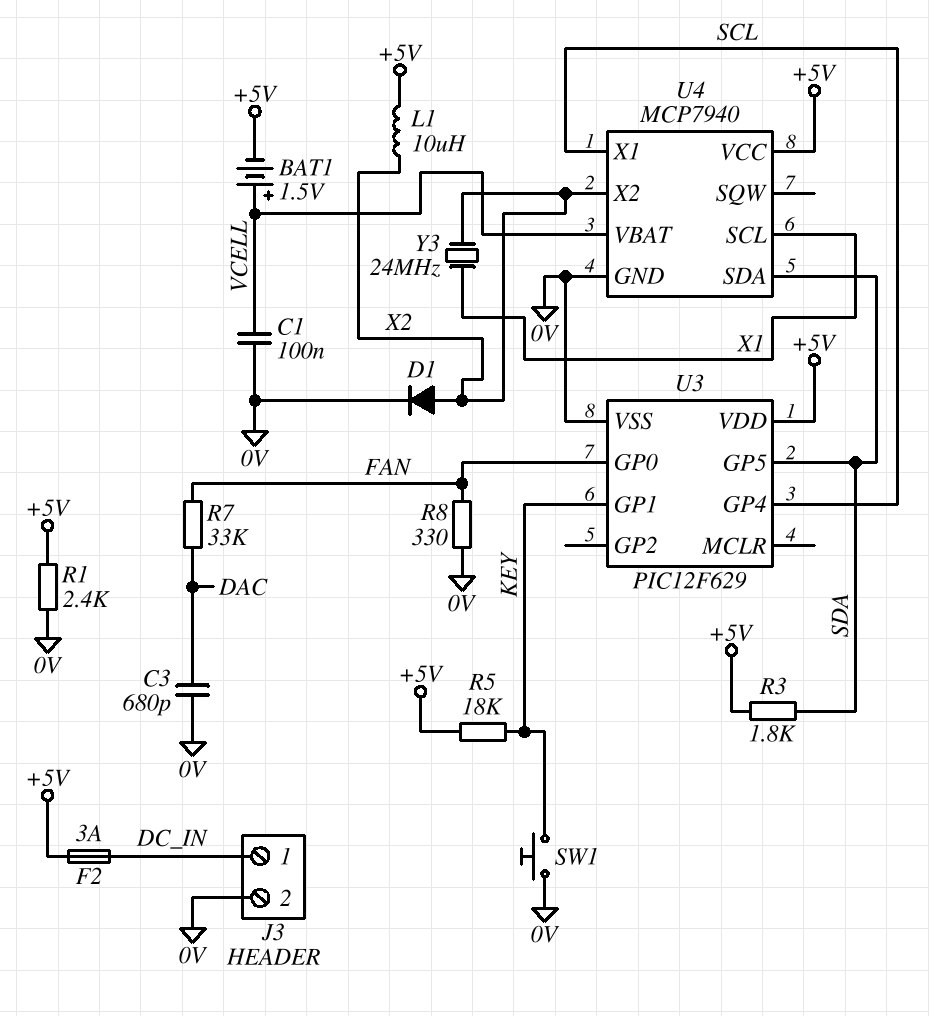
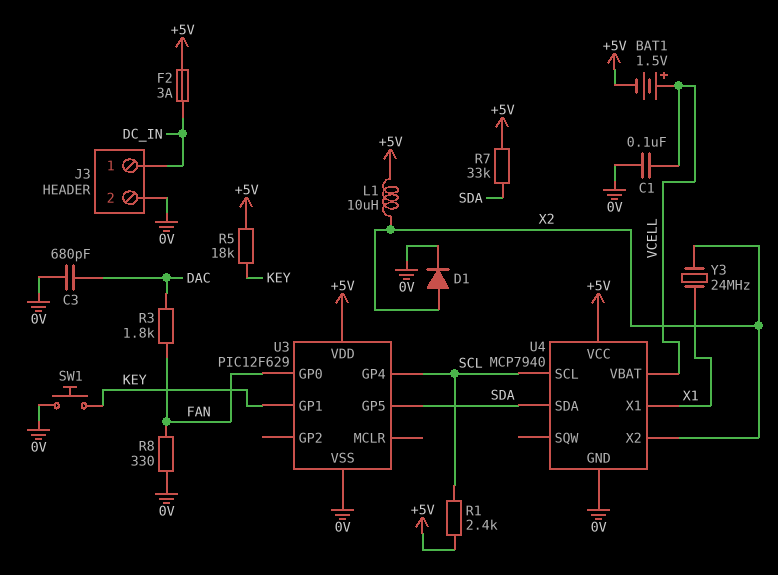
R1: 2.4k (+5V, 0V) -> 2.4k (+5V, SCL)
R3: 1.8k (+5V, SDA) -> 1.8k (DAC, FAN)
R7: 33k (DAC, FAN) -> 33k (+5V, SDA)
U4 pin SCL: X1 -> SCL
U4 pin X1: SCL -> X1

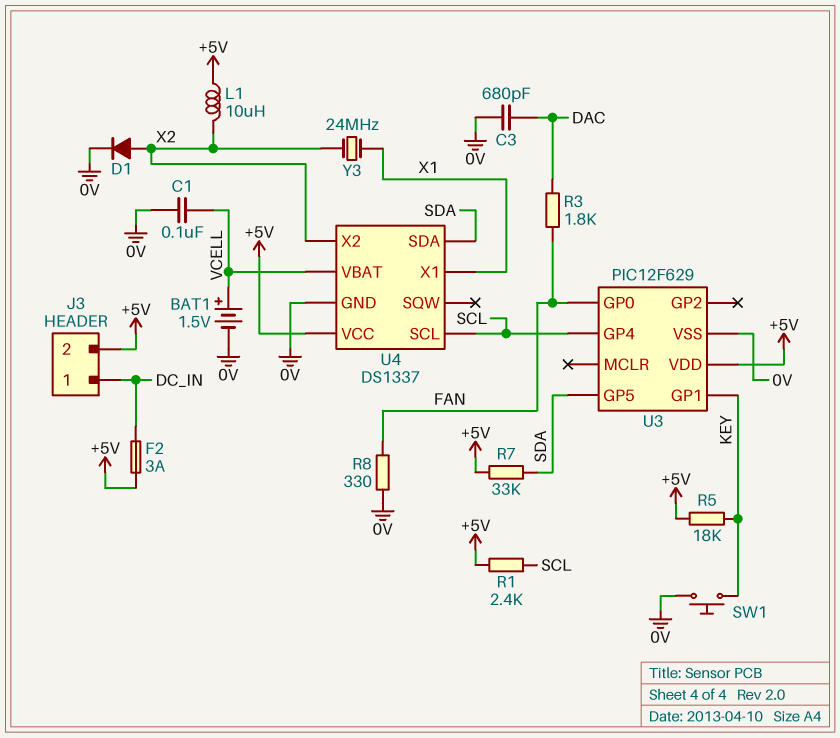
BAT1: 1.5V (plus VCELL, minus +5V) -> 1.5V (plus VCELL, minus 0V)
J3 pin 2: 0V -> +5V
U4: MCP7940 -> DS1337

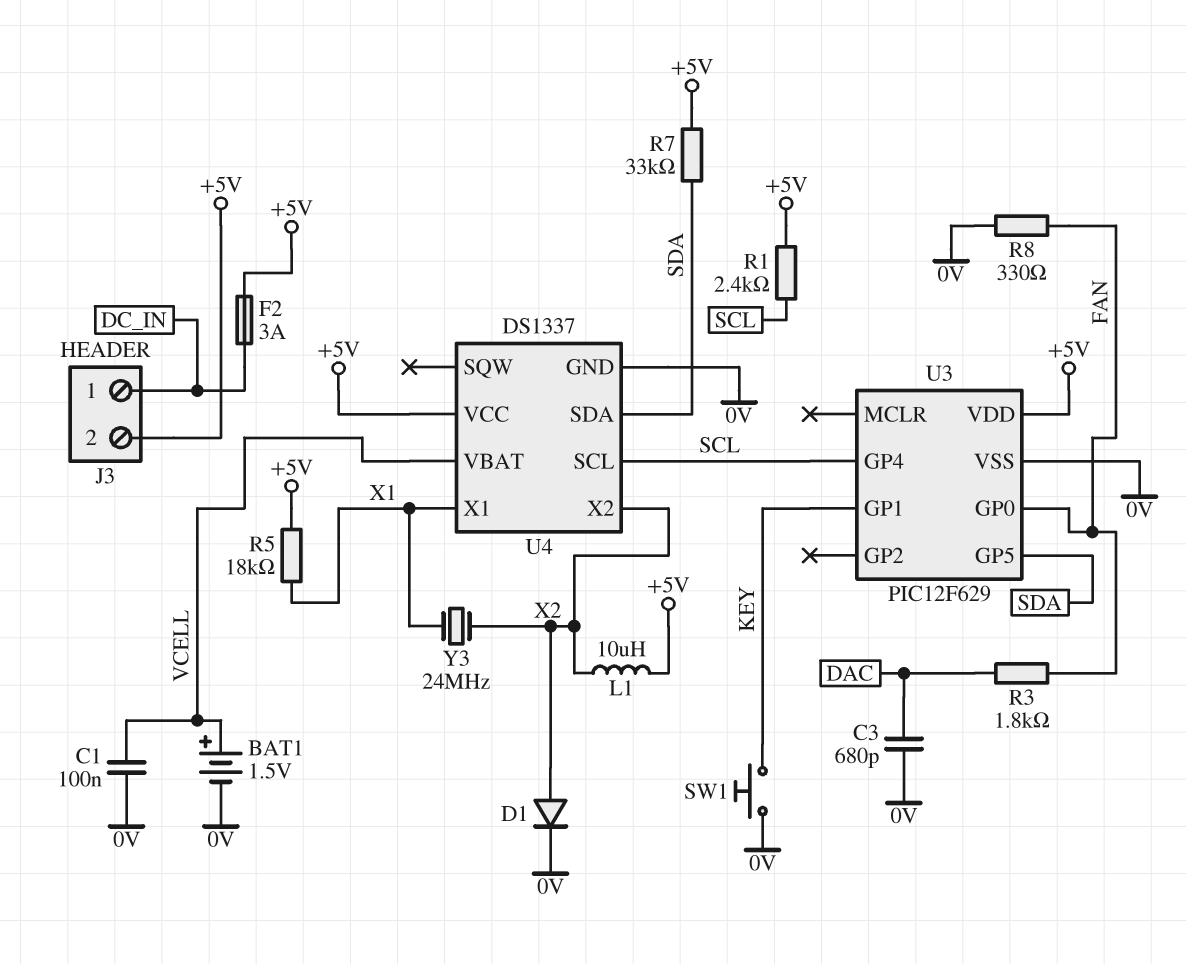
R5: 18k (+5V, KEY) -> 18k (+5V, X1)

